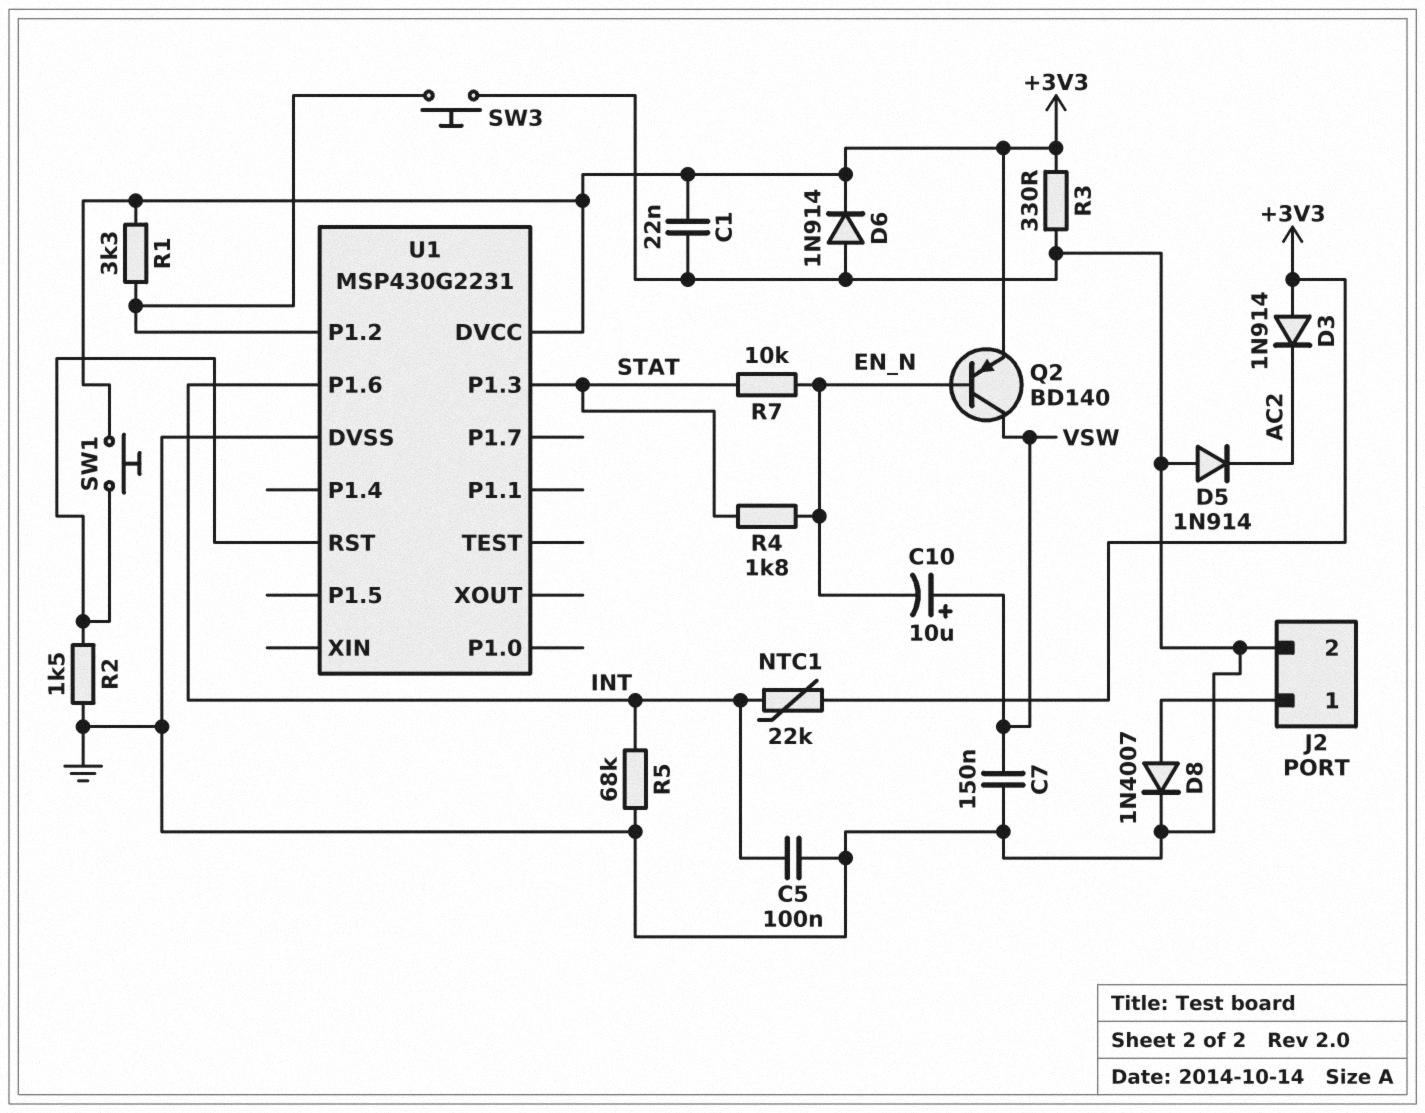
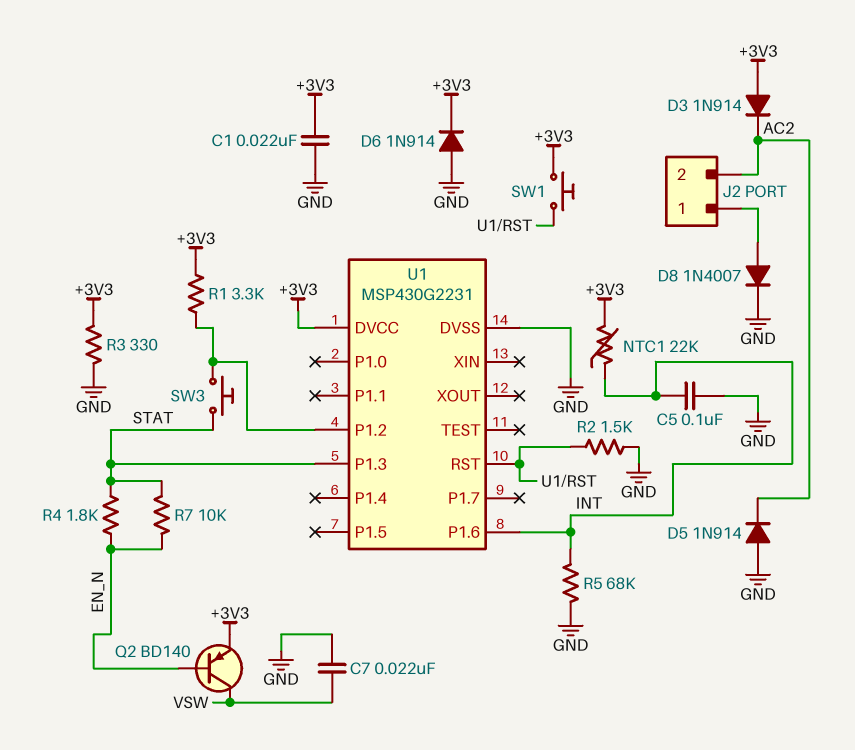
C7: 150nF (GND, VSW) -> 22nF (GND, VSW)
C10: 10uF (plus VSW, minus EN_N) -> none
J2 pin 2: GND -> AC2
SW3: button (GND, U1/P1.2) -> button (STAT, U1/P1.2)

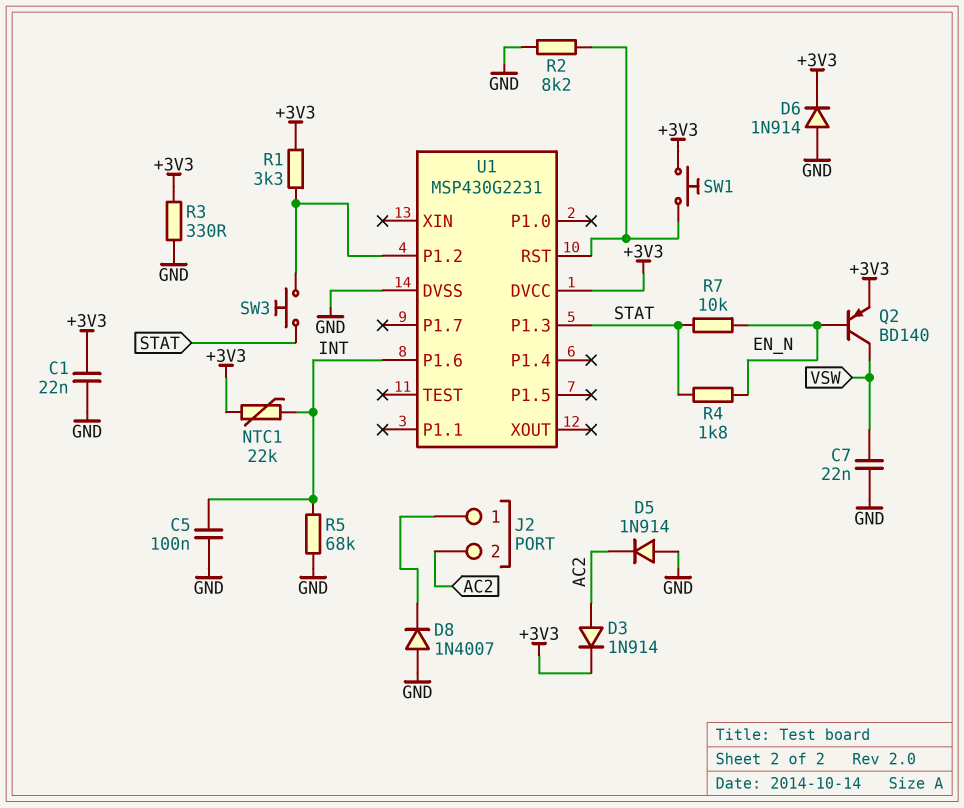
D3: diode 1N914 (A +3V3, K AC2) -> diode 1N914 (A AC2, K +3V3)
D8: diode 1N4007 (A J2/1, K GND) -> diode 1N4007 (A GND, K J2/1)
R2: 1.5k (GND, U1/RST) -> 8.2k (GND, U1/RST)

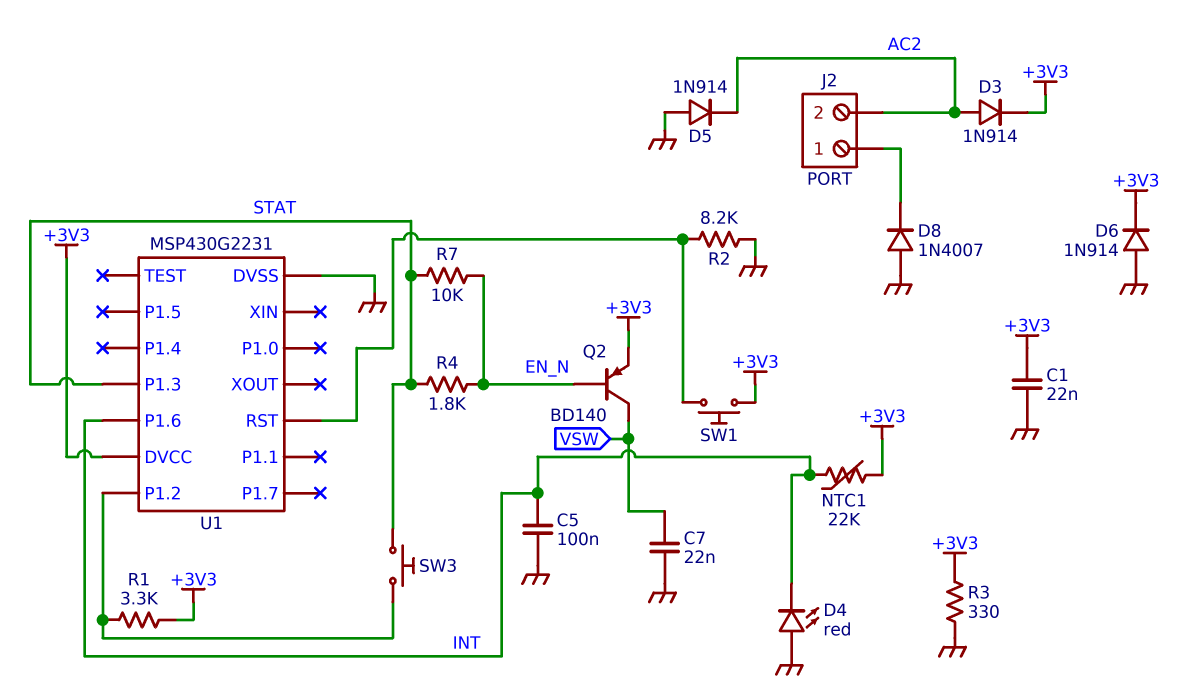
D4: none -> LED red (A GND, K INT)
R5: 68k (GND, INT) -> none

